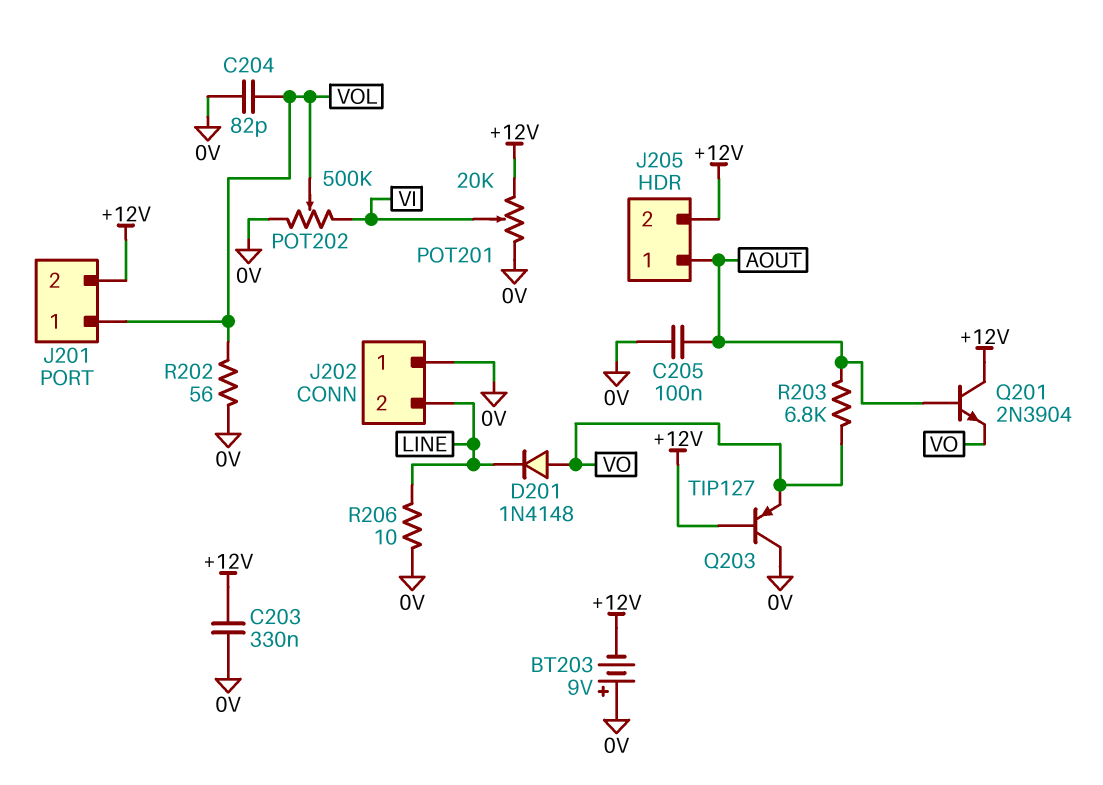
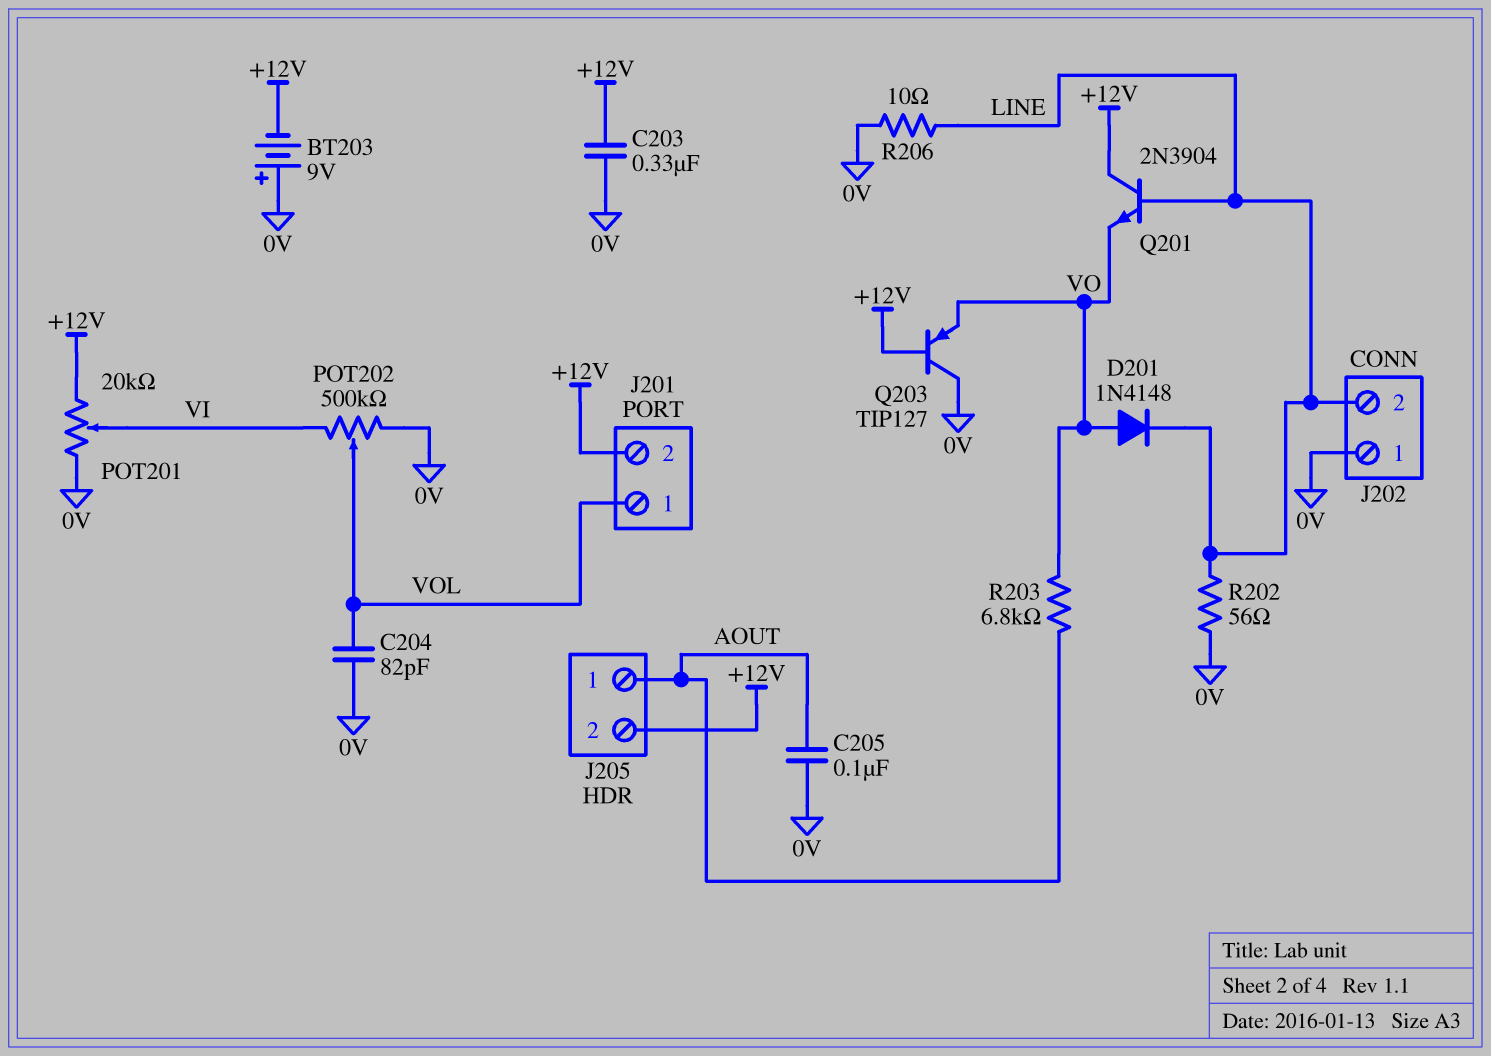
Q201: NPN 2N3904 (B AOUT, C +12V, E VO) -> NPN 2N3904 (B LINE, C +12V, E VO)
R202: 56 (0V, VOL) -> 56 (0V, LINE)

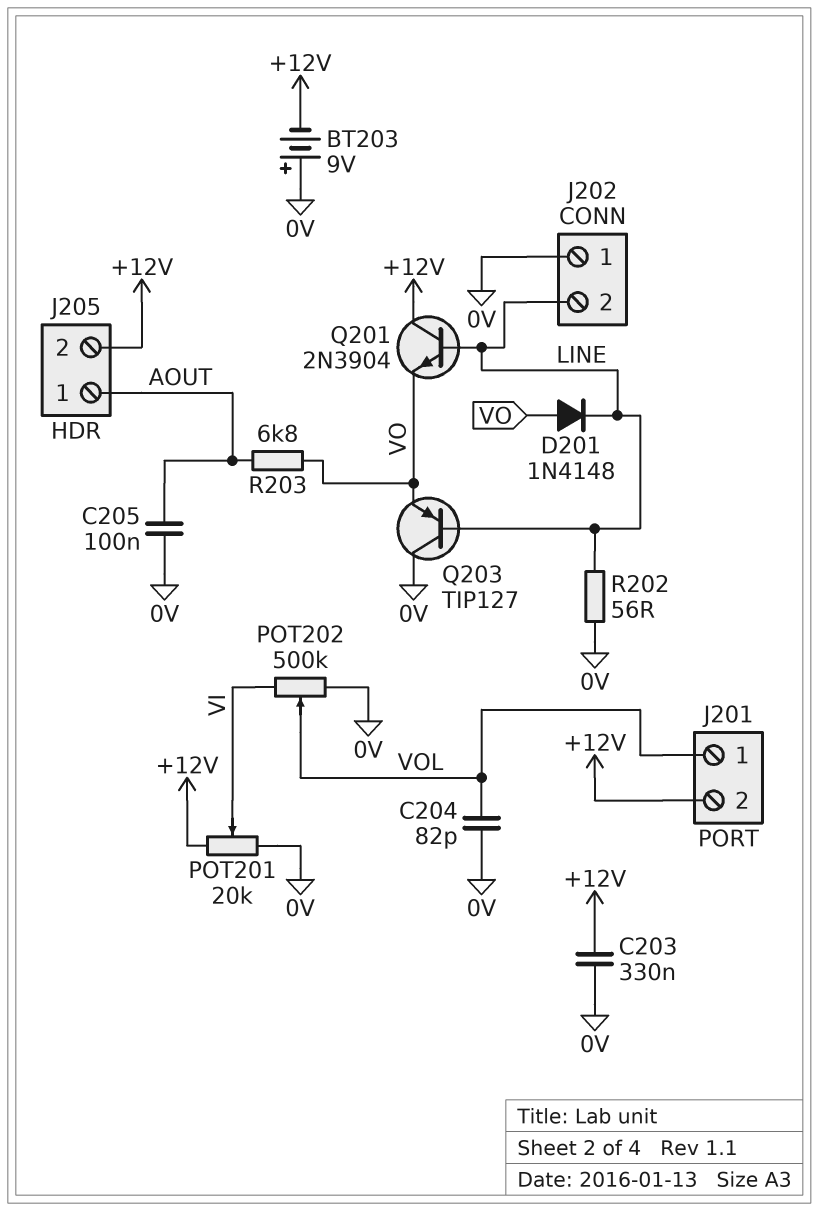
Q203: PNP TIP127 (B +12V, C 0V, E VO) -> PNP TIP127 (B LINE, C 0V, E VO)
R206: 10 (0V, LINE) -> none

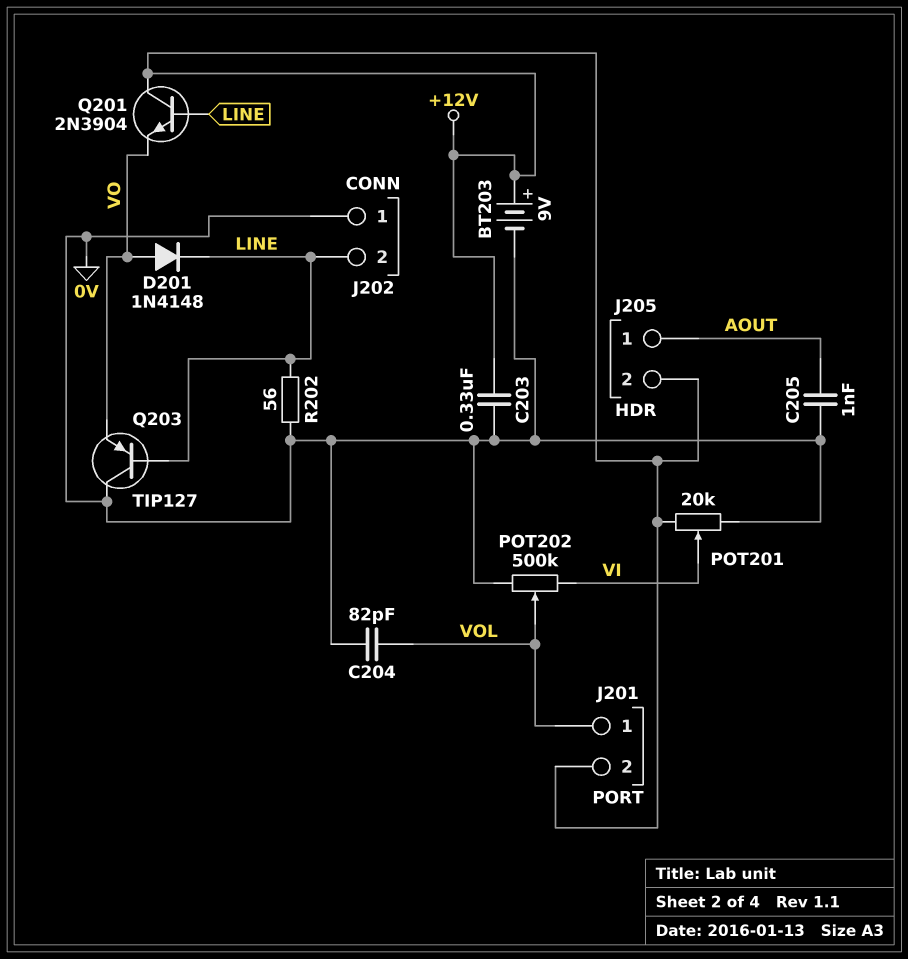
BT203: 9V (plus 0V, minus +12V) -> 9V (plus +12V, minus 0V)
C205: 100nF (0V, AOUT) -> 1nF (0V, AOUT)
R203: 6.8k (AOUT, VO) -> none

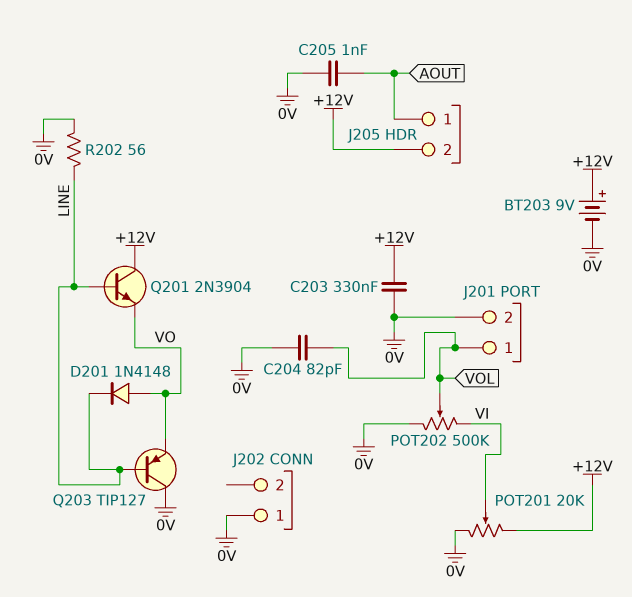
J201 pin 2: +12V -> 0V
J202 pin 2: LINE -> none

